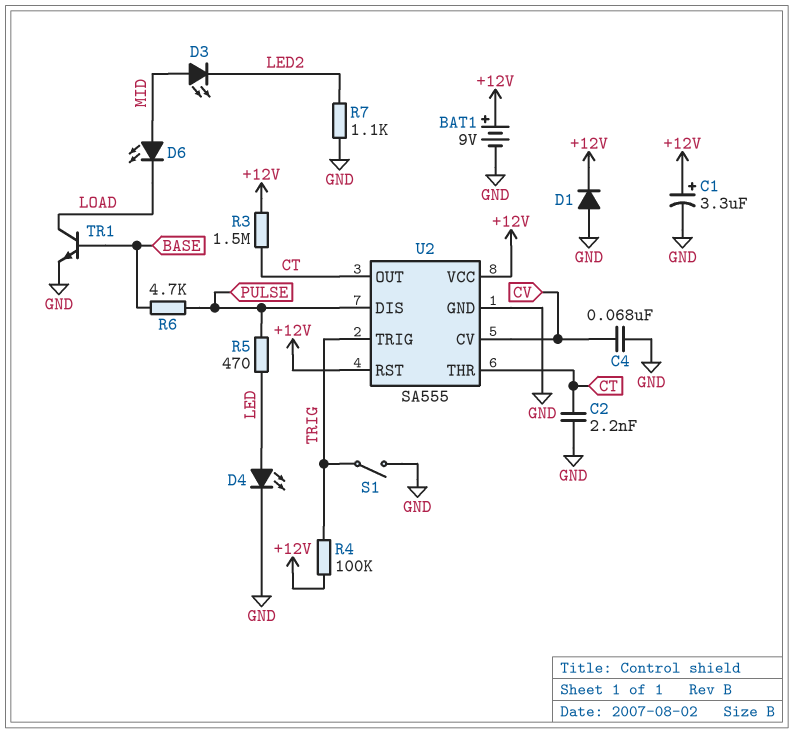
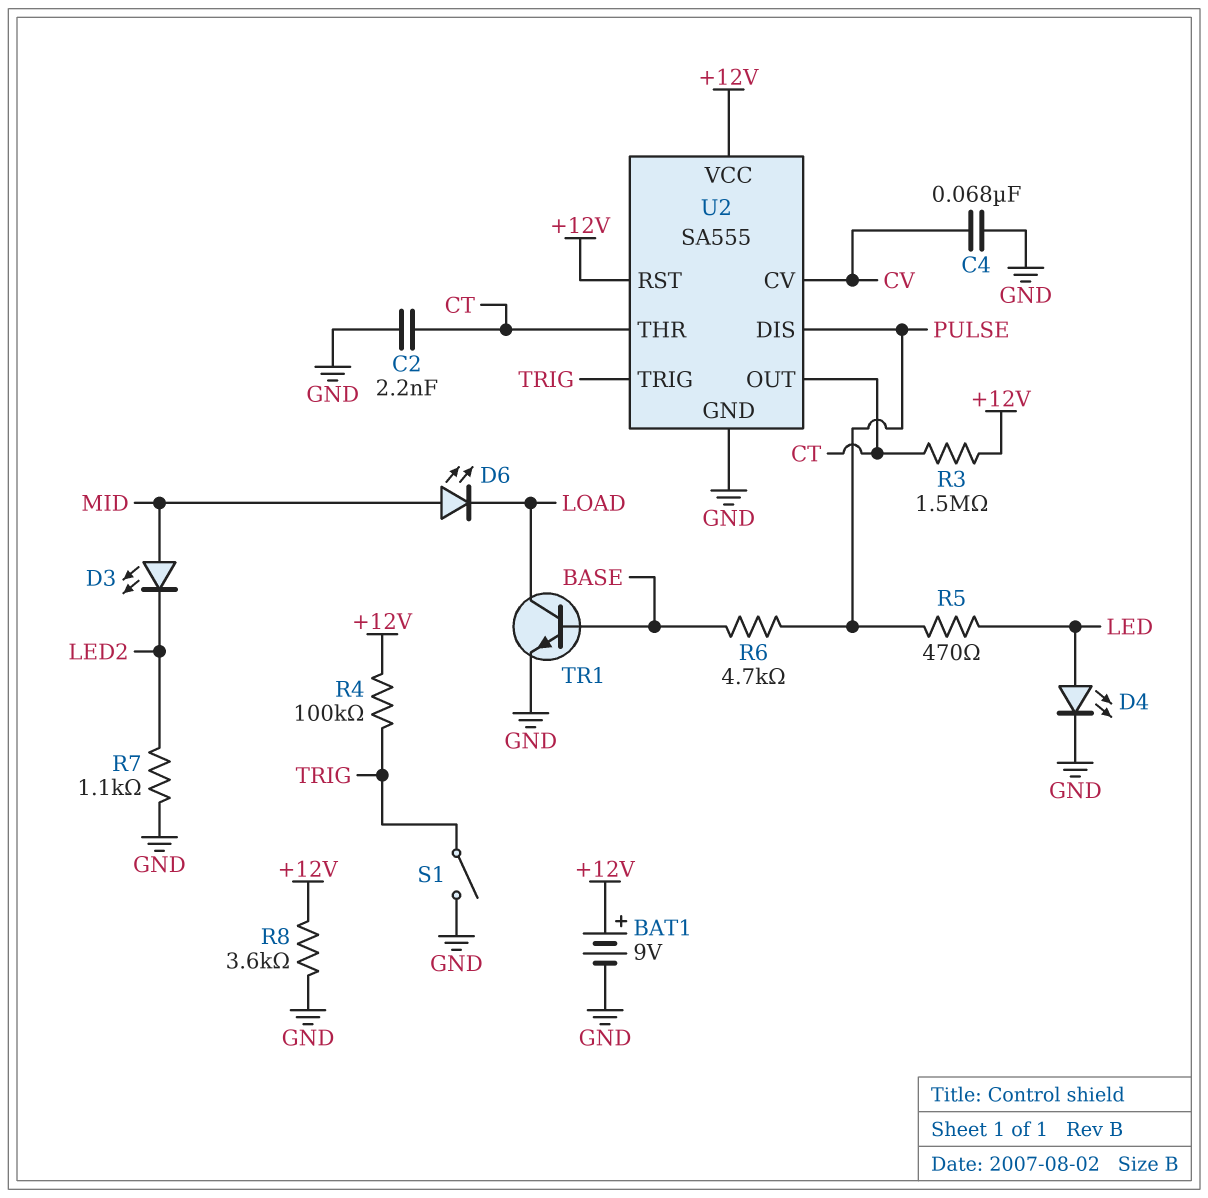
C1: 3.3uF (plus +12V, minus GND) -> none
D1: diode (A GND, K +12V) -> none
R8: none -> 3.6k (+12V, GND)

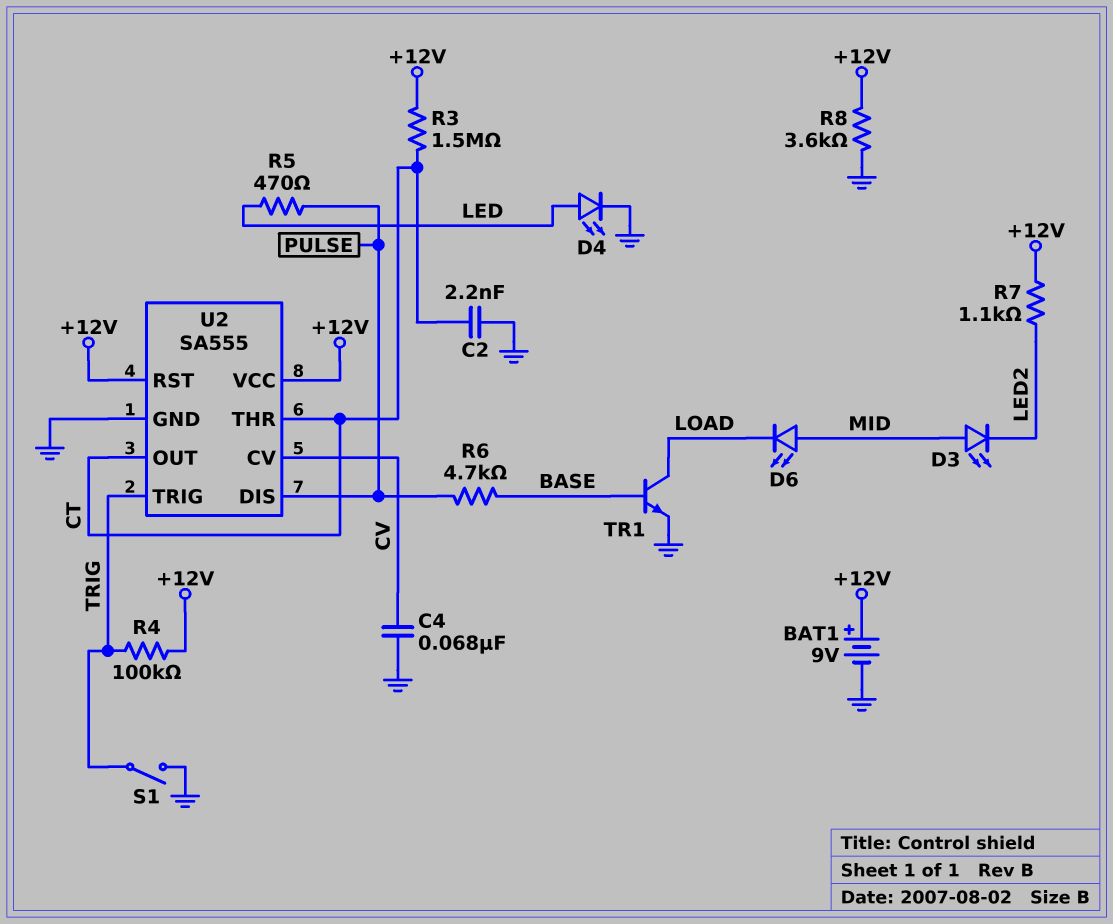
R7: 1.1k (GND, LED2) -> 1.1k (+12V, LED2)

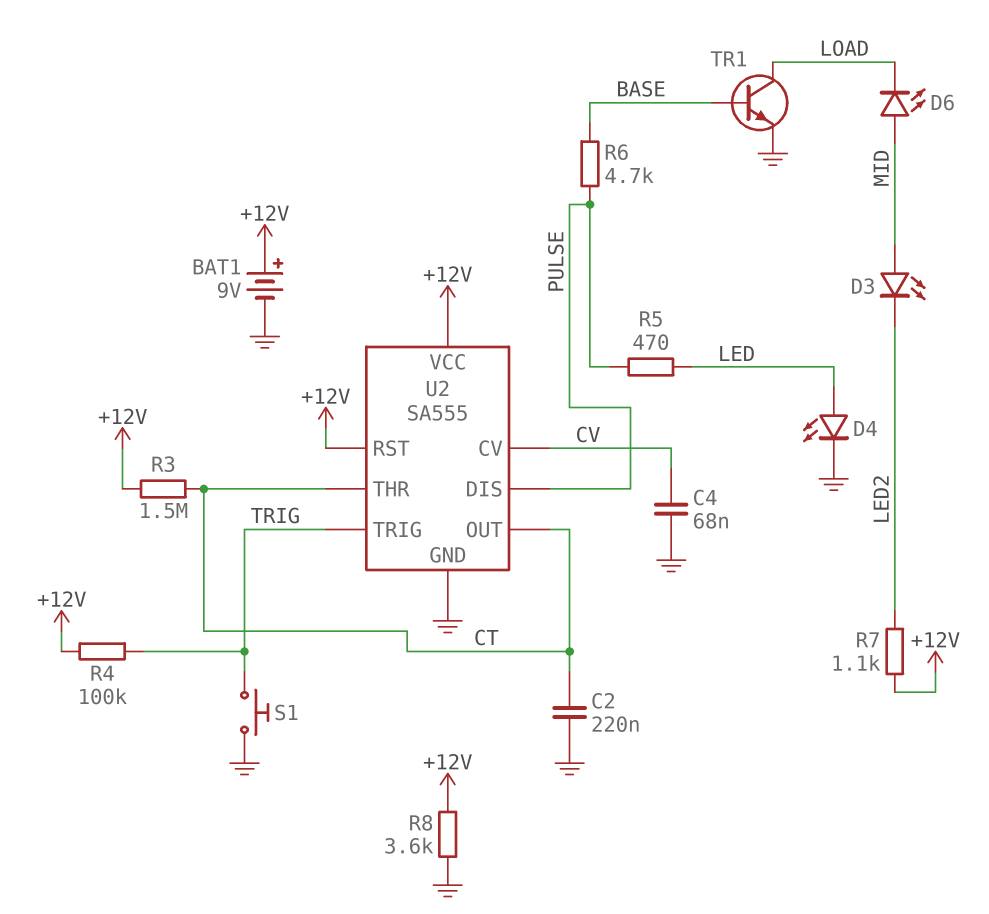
C2: 2.2nF (CT, GND) -> 220nF (CT, GND)
S1: switch (GND, TRIG) -> button (GND, TRIG)

